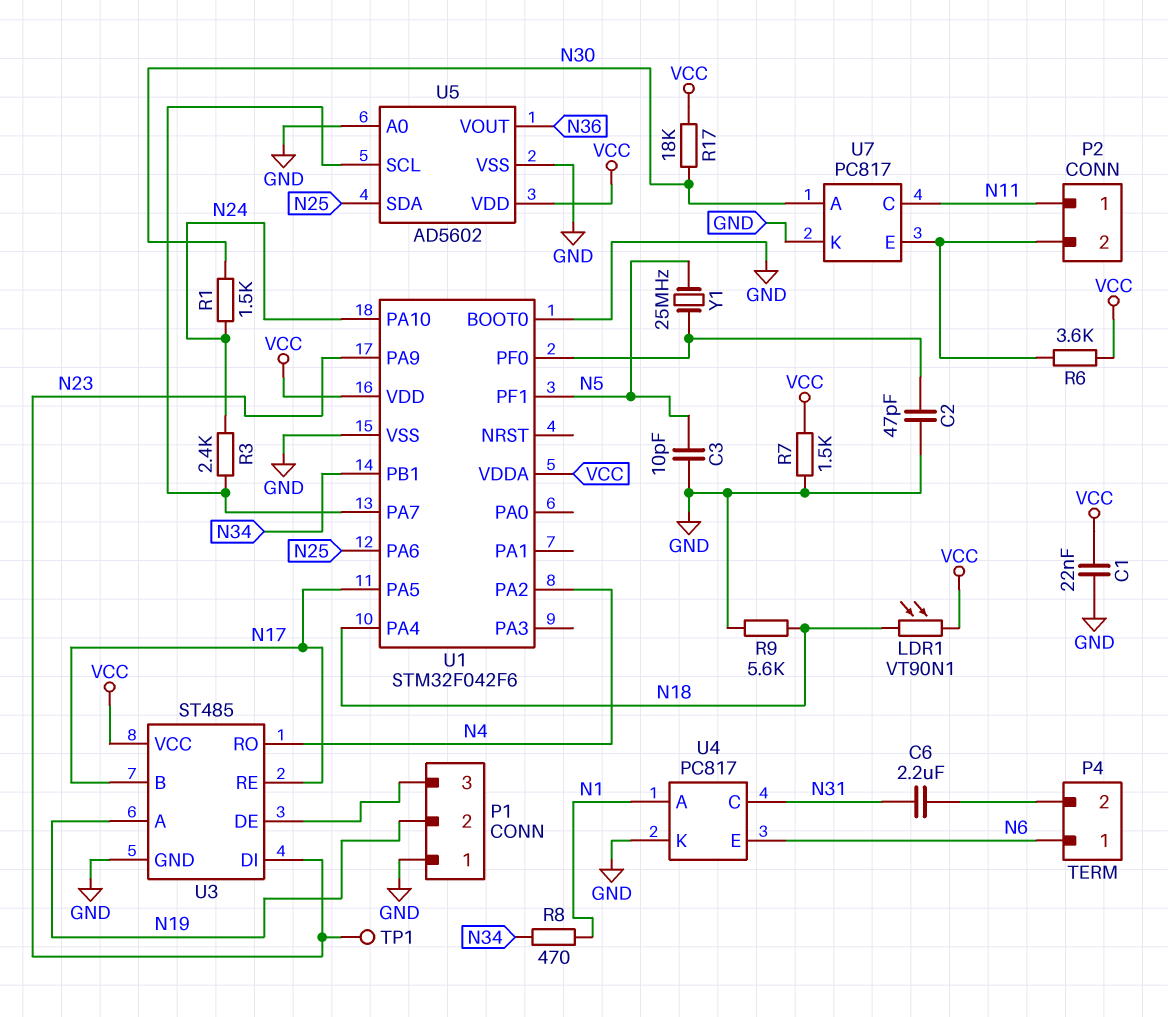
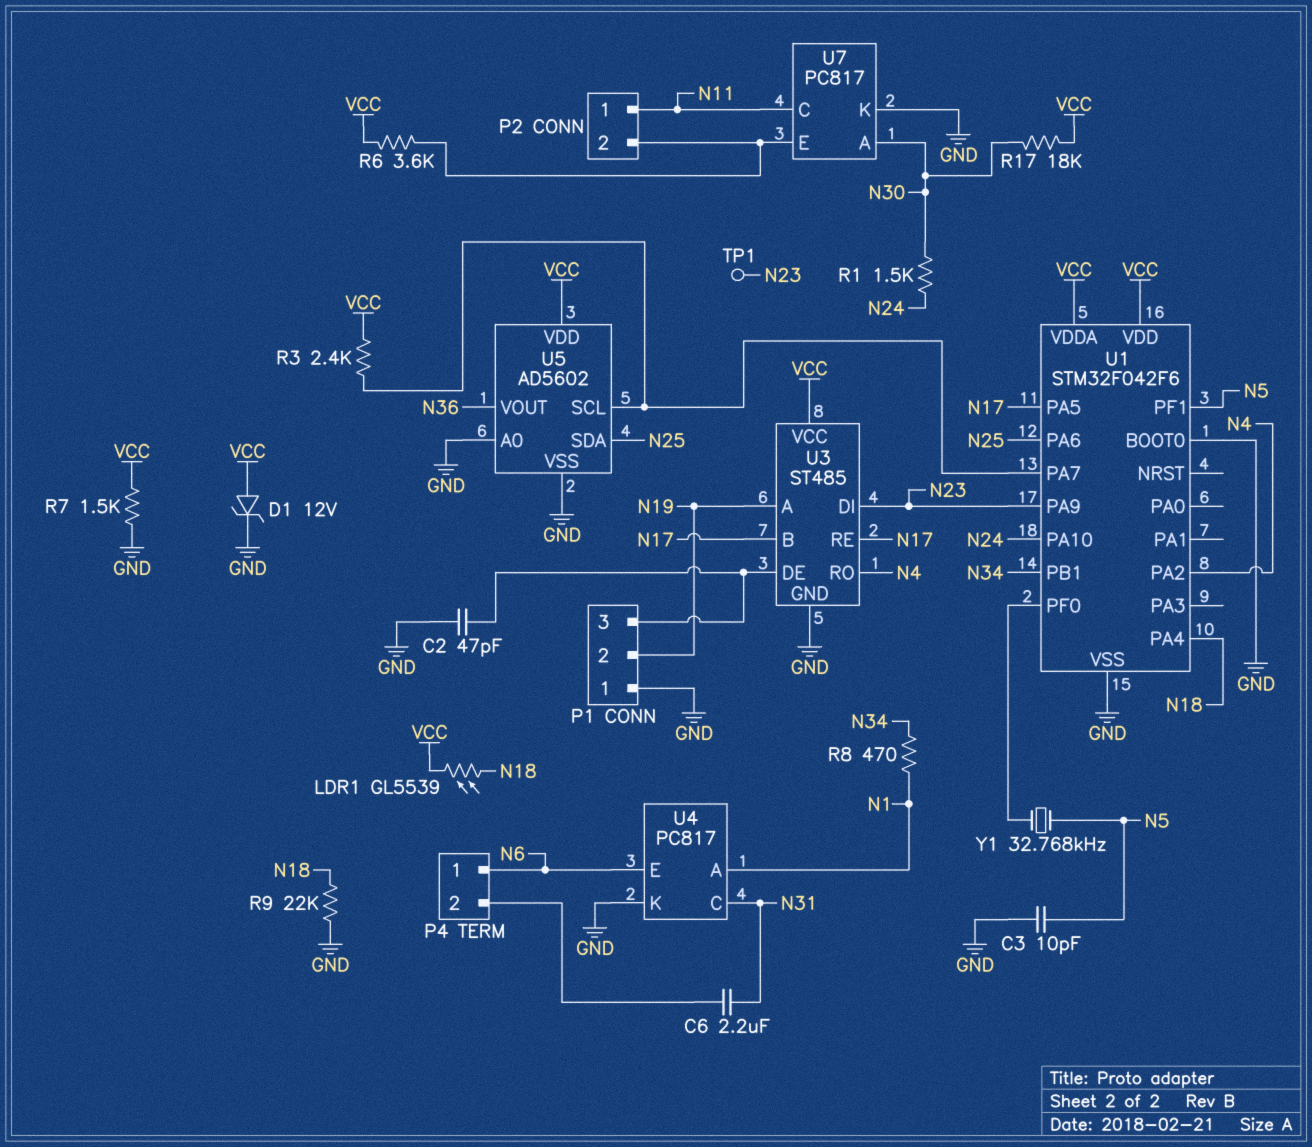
C1: 22nF (GND, VCC) -> none
C2: 47pF (GND, U1/PF0) -> 47pF (GND, P1/3)
D1: none -> zener 12V (A VCC, K GND)
LDR1: VT90N1 (N18, VCC) -> GL5539 (N18, VCC)
R3: 2.4k (N24, U1/PA7) -> 2.4k (U1/PA7, VCC)
R9: 5.6k (GND, N18) -> 22k (GND, N18)
Y1: 25MHz (N5, U1/PF0) -> 32.768kHz (N5, U1/PF0)

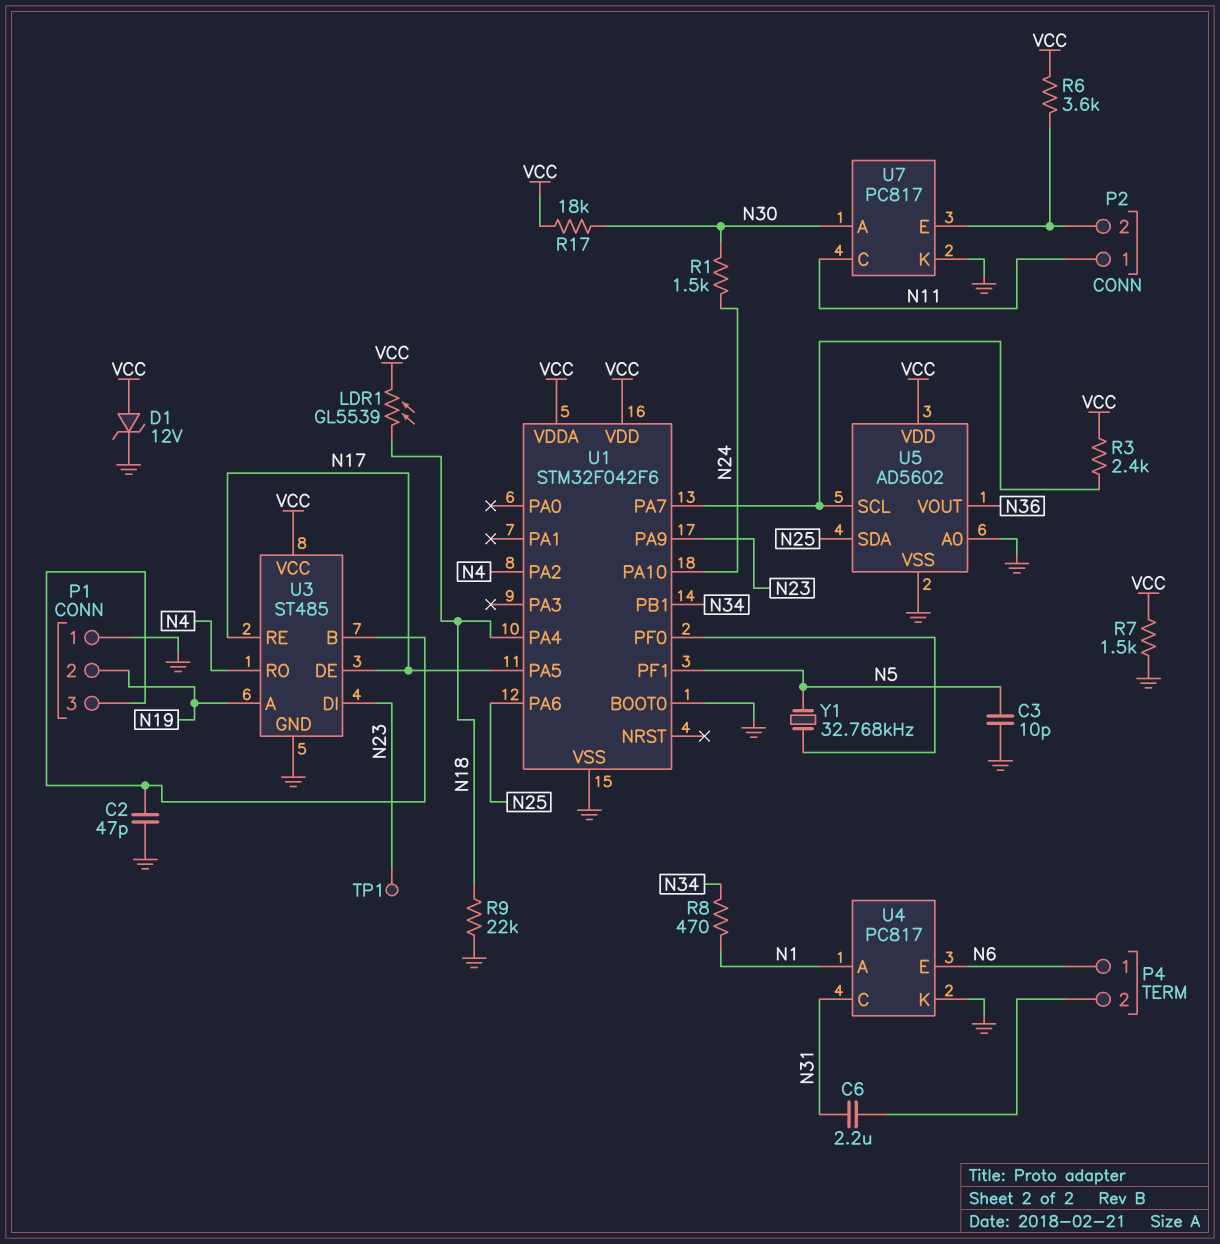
U3 pin B: N17 -> P1/3
U3 pin DE: P1/3 -> N17

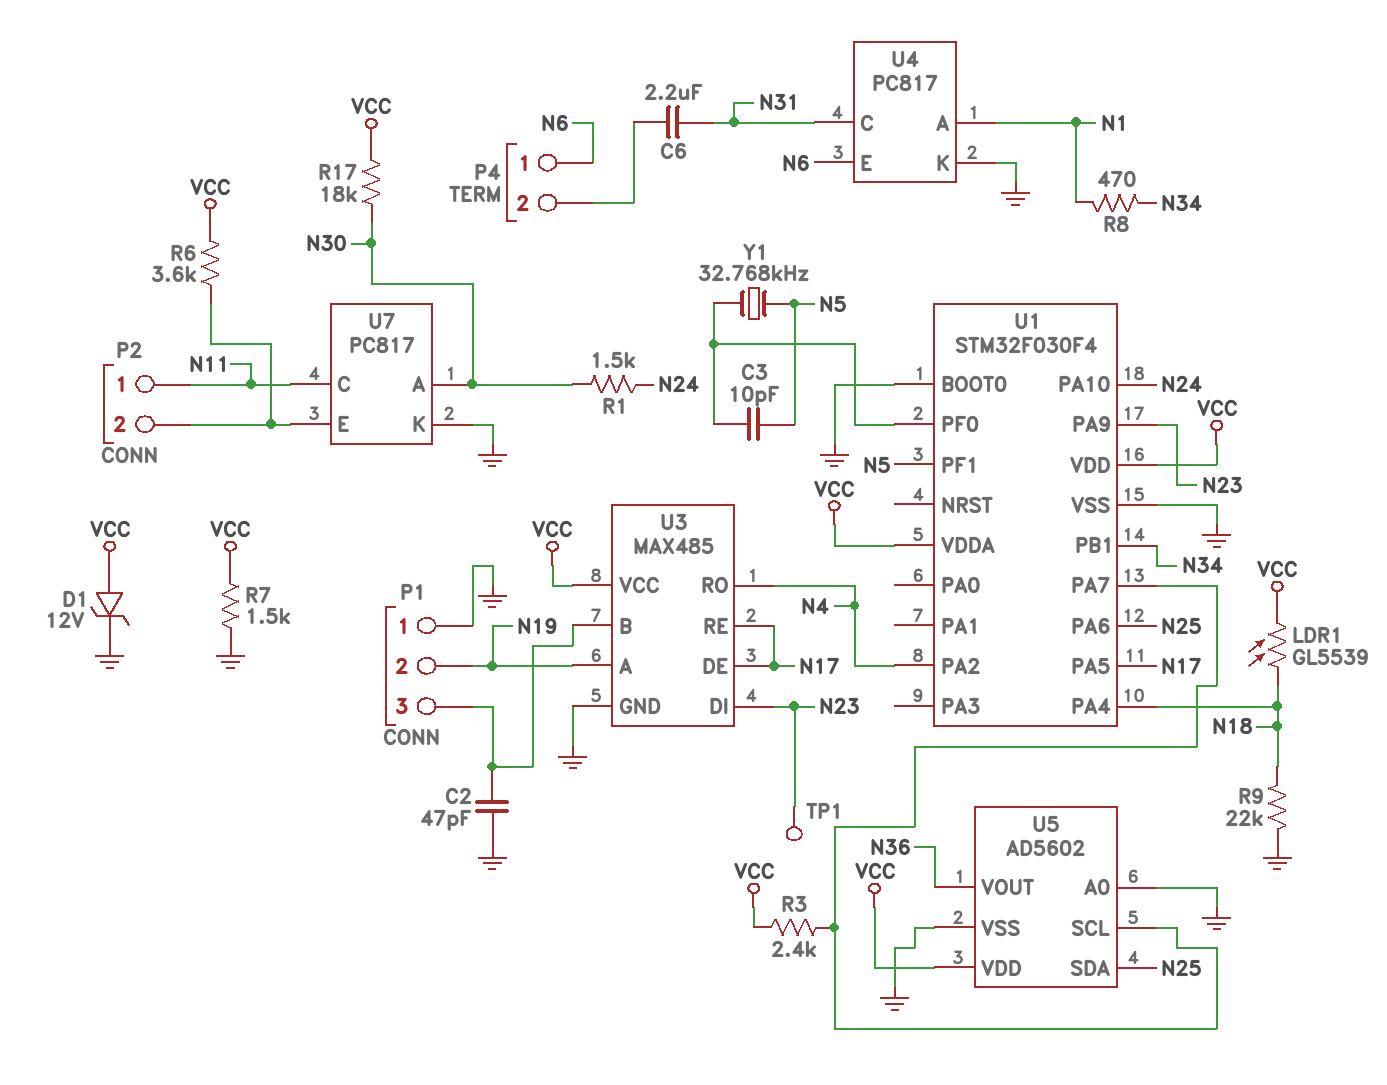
C3: 10pF (GND, N5) -> 10pF (N5, U1/PF0)
U1: STM32F042F6 -> STM32F030F4
U3: ST485 -> MAX485

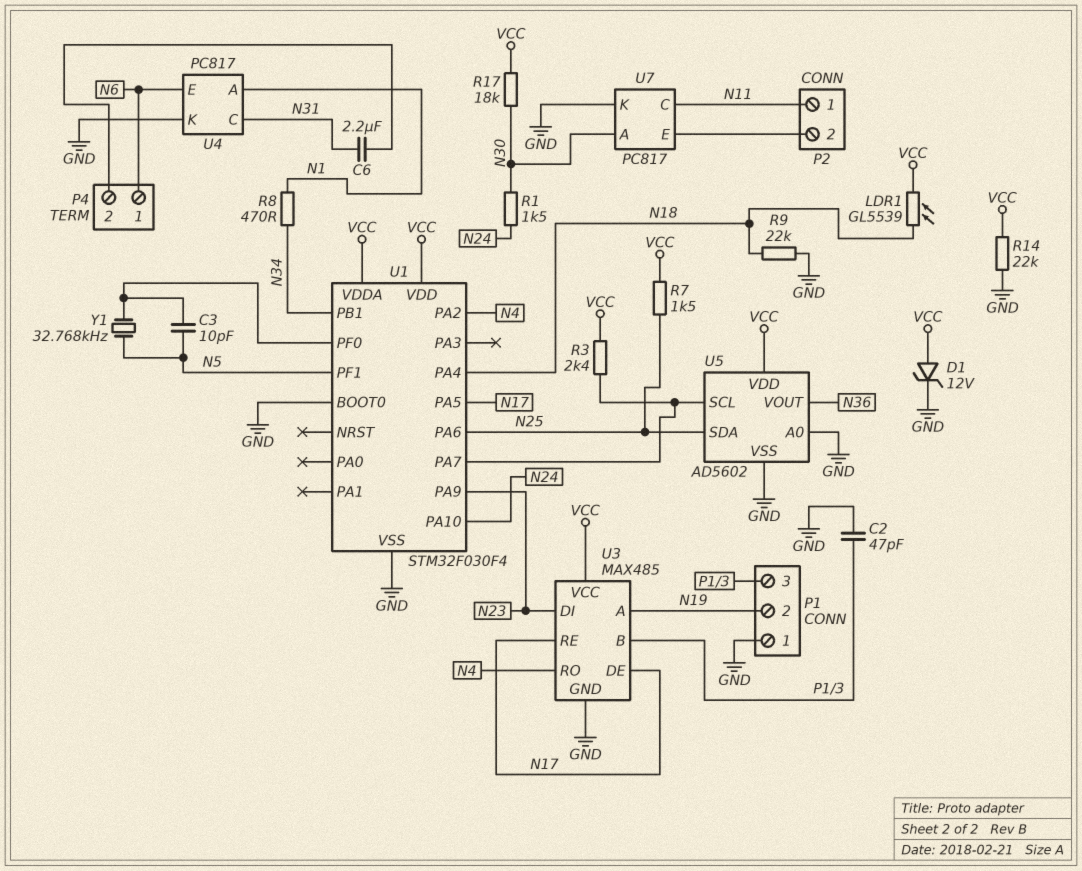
R6: 3.6k (P2/2, VCC) -> none
R7: 1.5k (GND, VCC) -> 1.5k (N25, VCC)
R14: none -> 22k (GND, VCC)
TP1: test point (N23) -> none

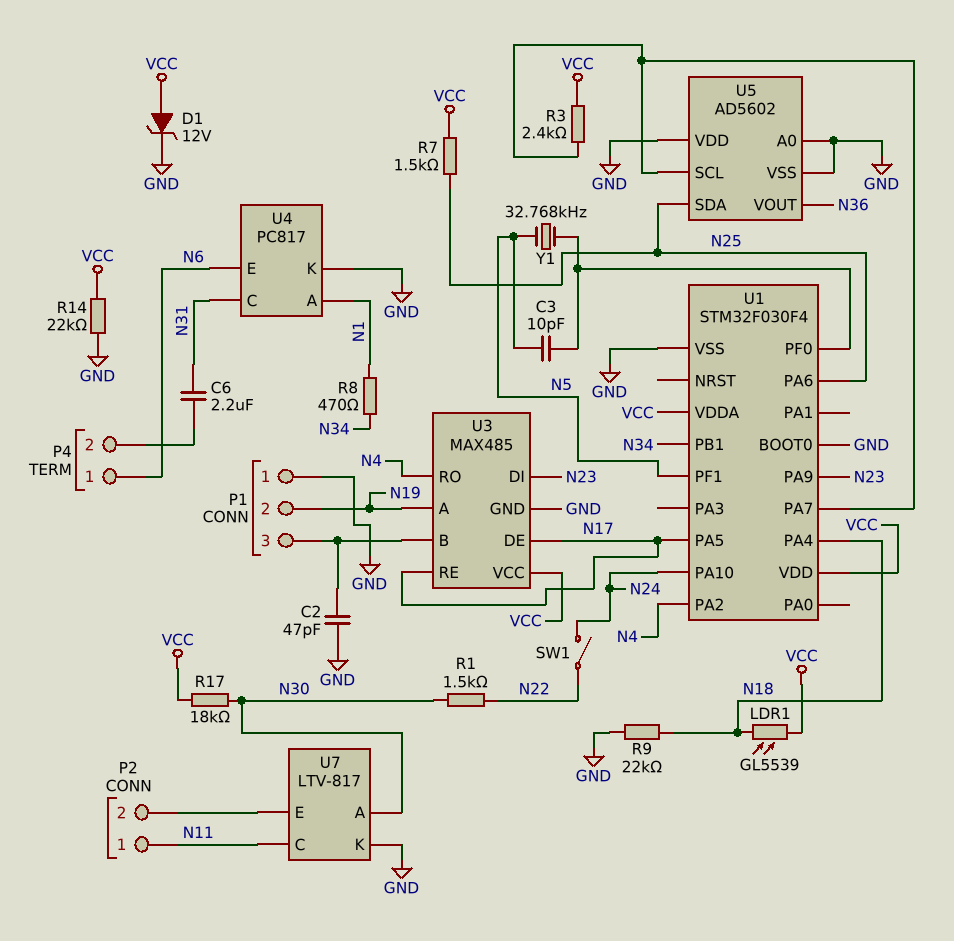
R1: 1.5k (N24, N30) -> 1.5k (N22, N30)
SW1: none -> switch (N22, N24)
U5 pin VDD: VCC -> GND
U7: PC817 -> LTV-817

